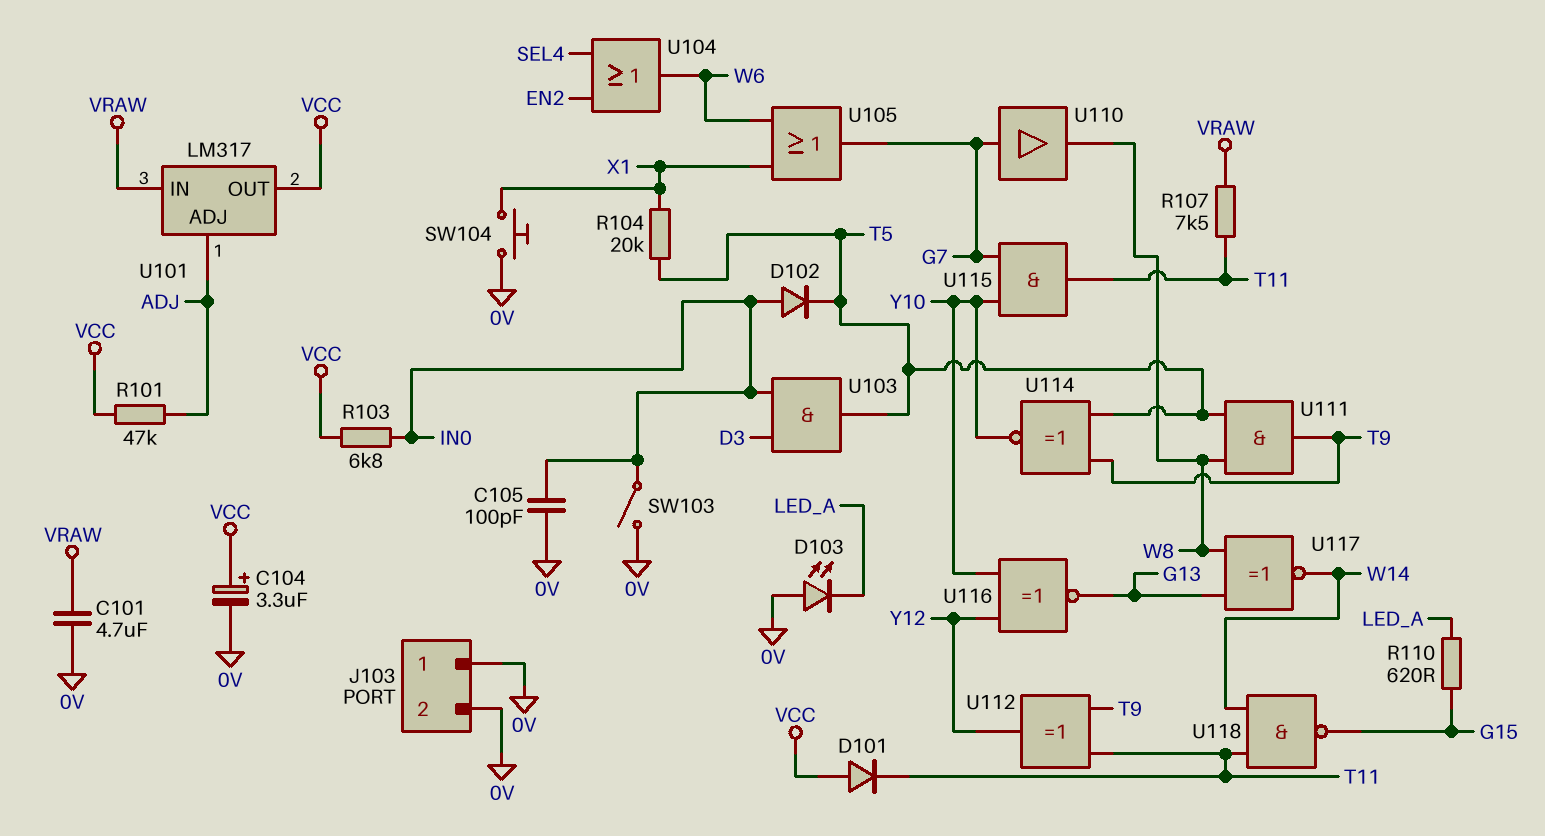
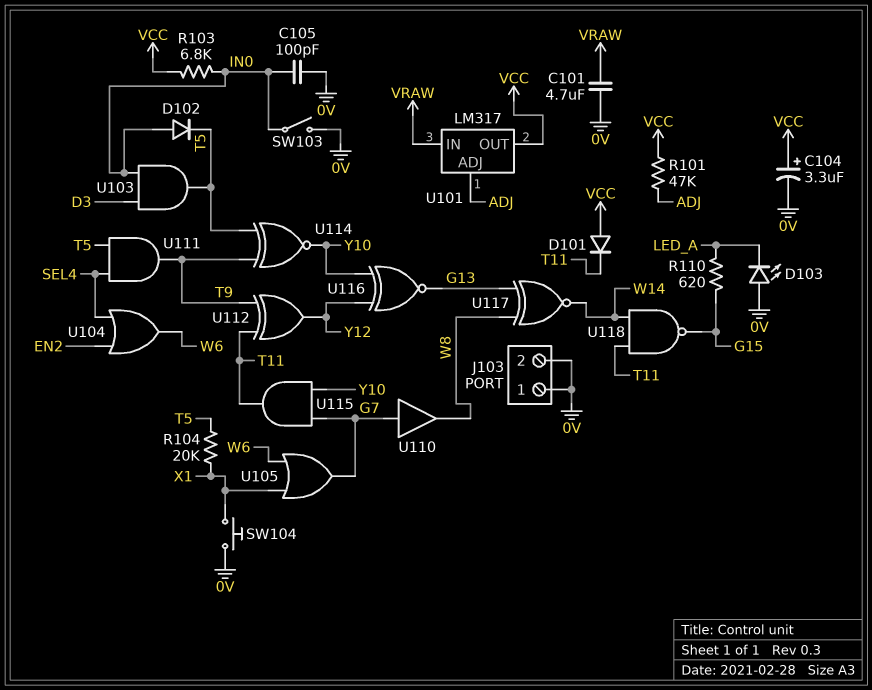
R107: 7.5k (T11, VRAW) -> none
U111: AND (in T5, in W8, out T9) -> AND (in SEL4, in T5, out T9)

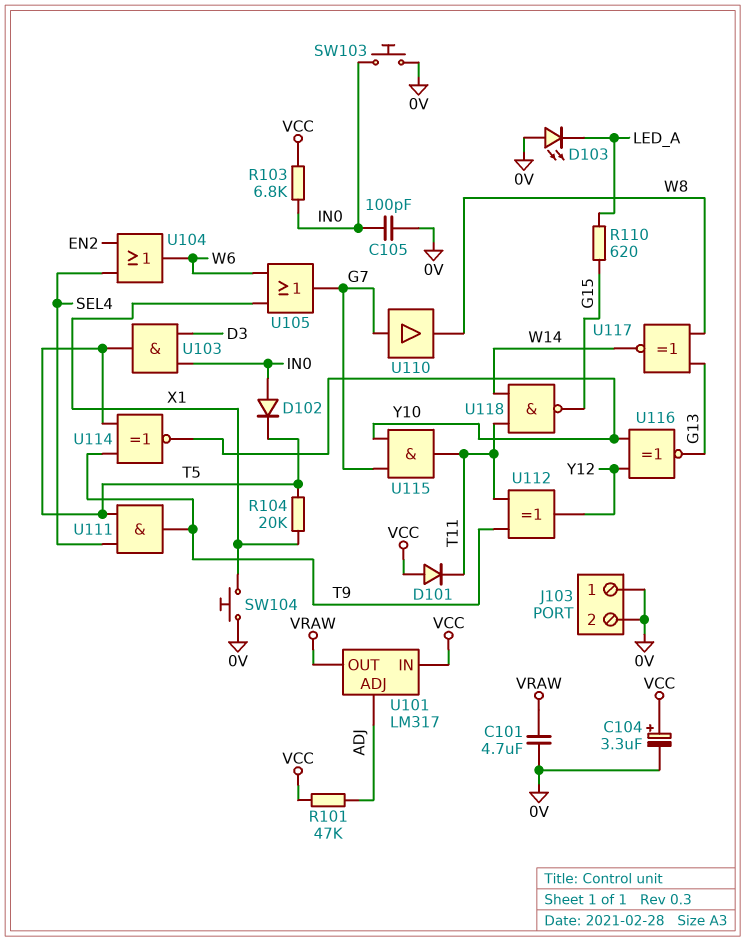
SW103: switch (0V, IN0) -> button (0V, IN0)
U101 pin IN: VRAW -> VCC
U101 pin OUT: VCC -> VRAW

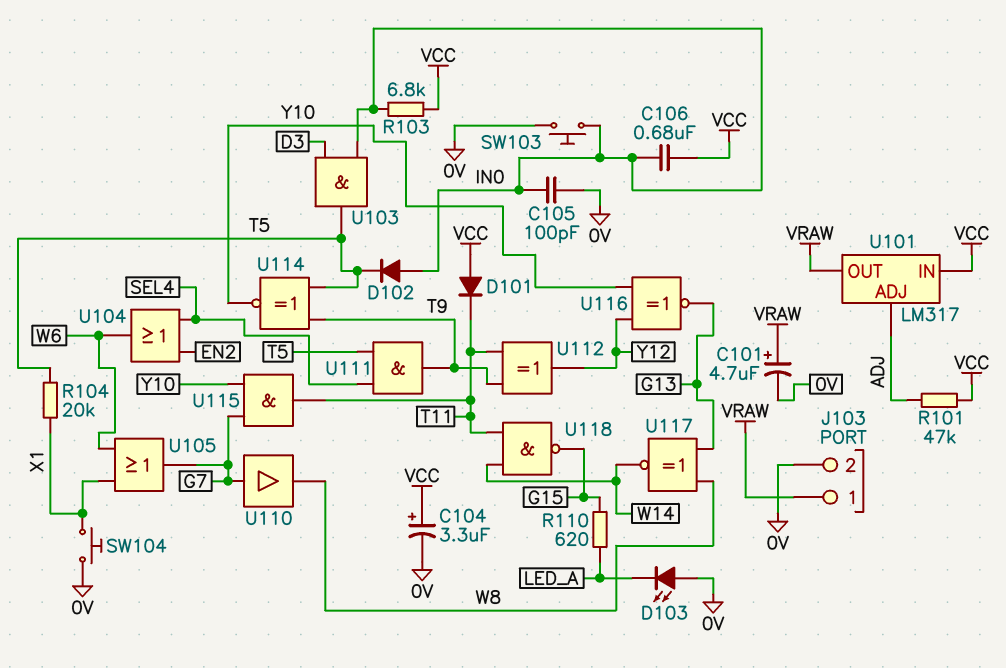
C101: 4.7uF (0V, VRAW) -> 4.7uF (plus VRAW, minus 0V)
C106: none -> 680nF (IN0, VCC)
J103 pin 1: 0V -> VRAW

